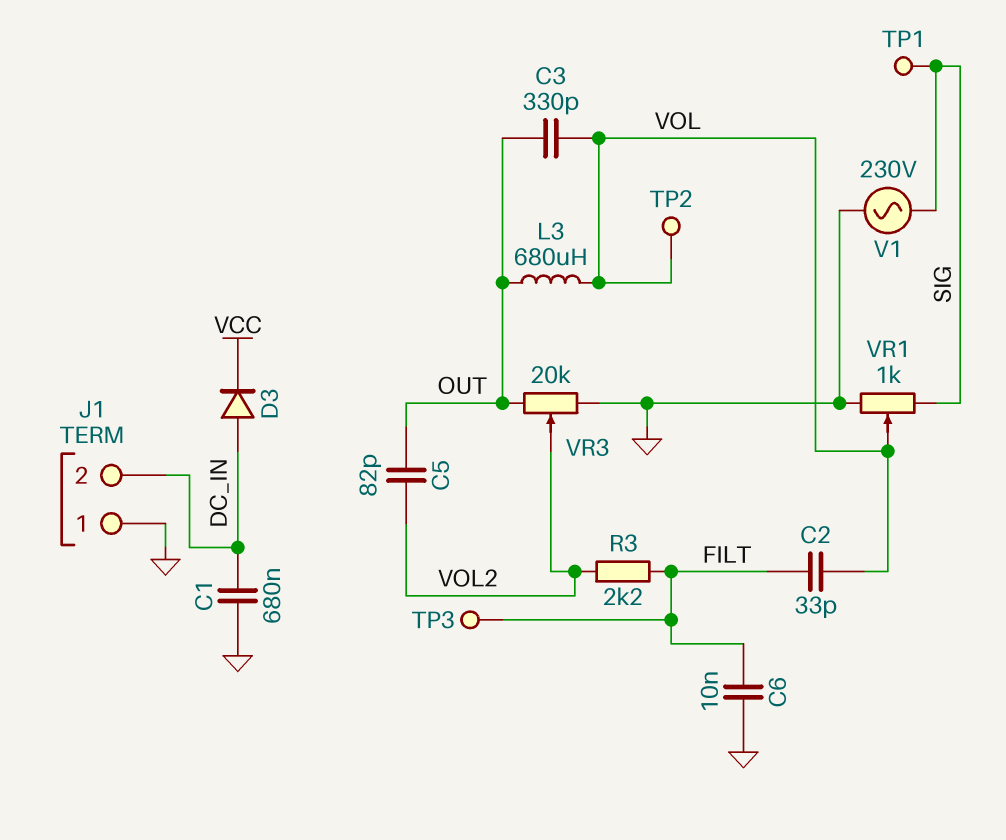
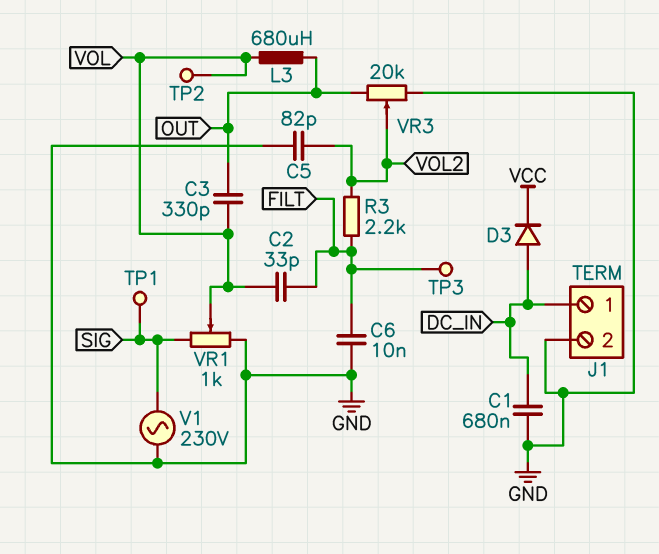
C5: 82pF (OUT, VOL2) -> 82pF (GND, VOL2)
J1 pin 1: GND -> DC_IN
J1 pin 2: DC_IN -> GND

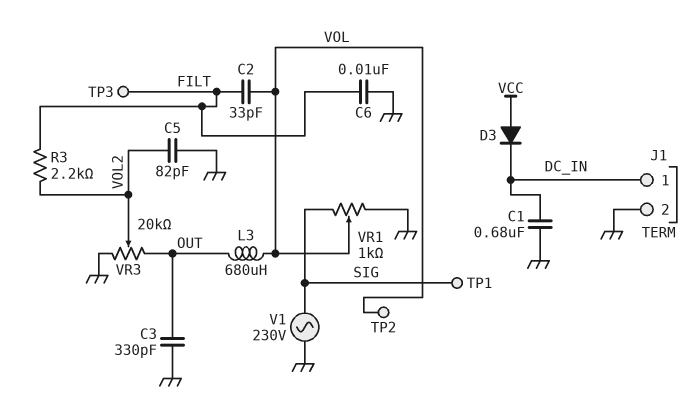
C3: 330pF (OUT, VOL) -> 330pF (GND, OUT)
D3: diode (A DC_IN, K VCC) -> diode (A VCC, K DC_IN)

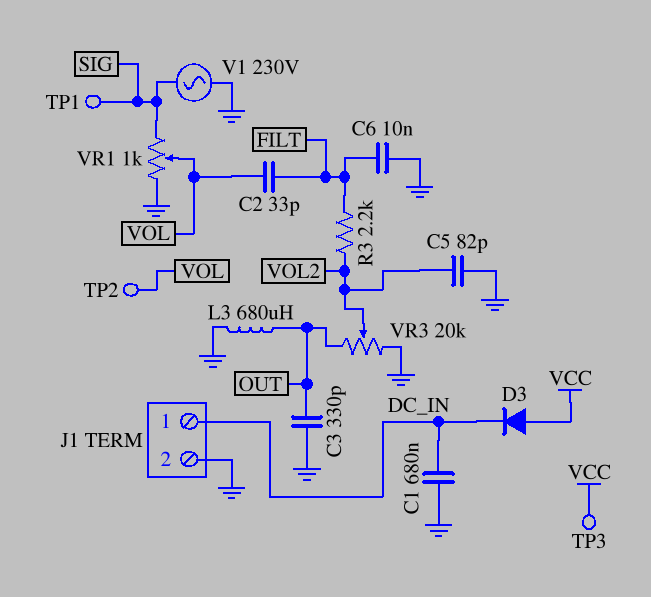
L3: 680uH (OUT, VOL) -> 680uH (GND, OUT)
TP3: test point (FILT) -> test point (VCC)

